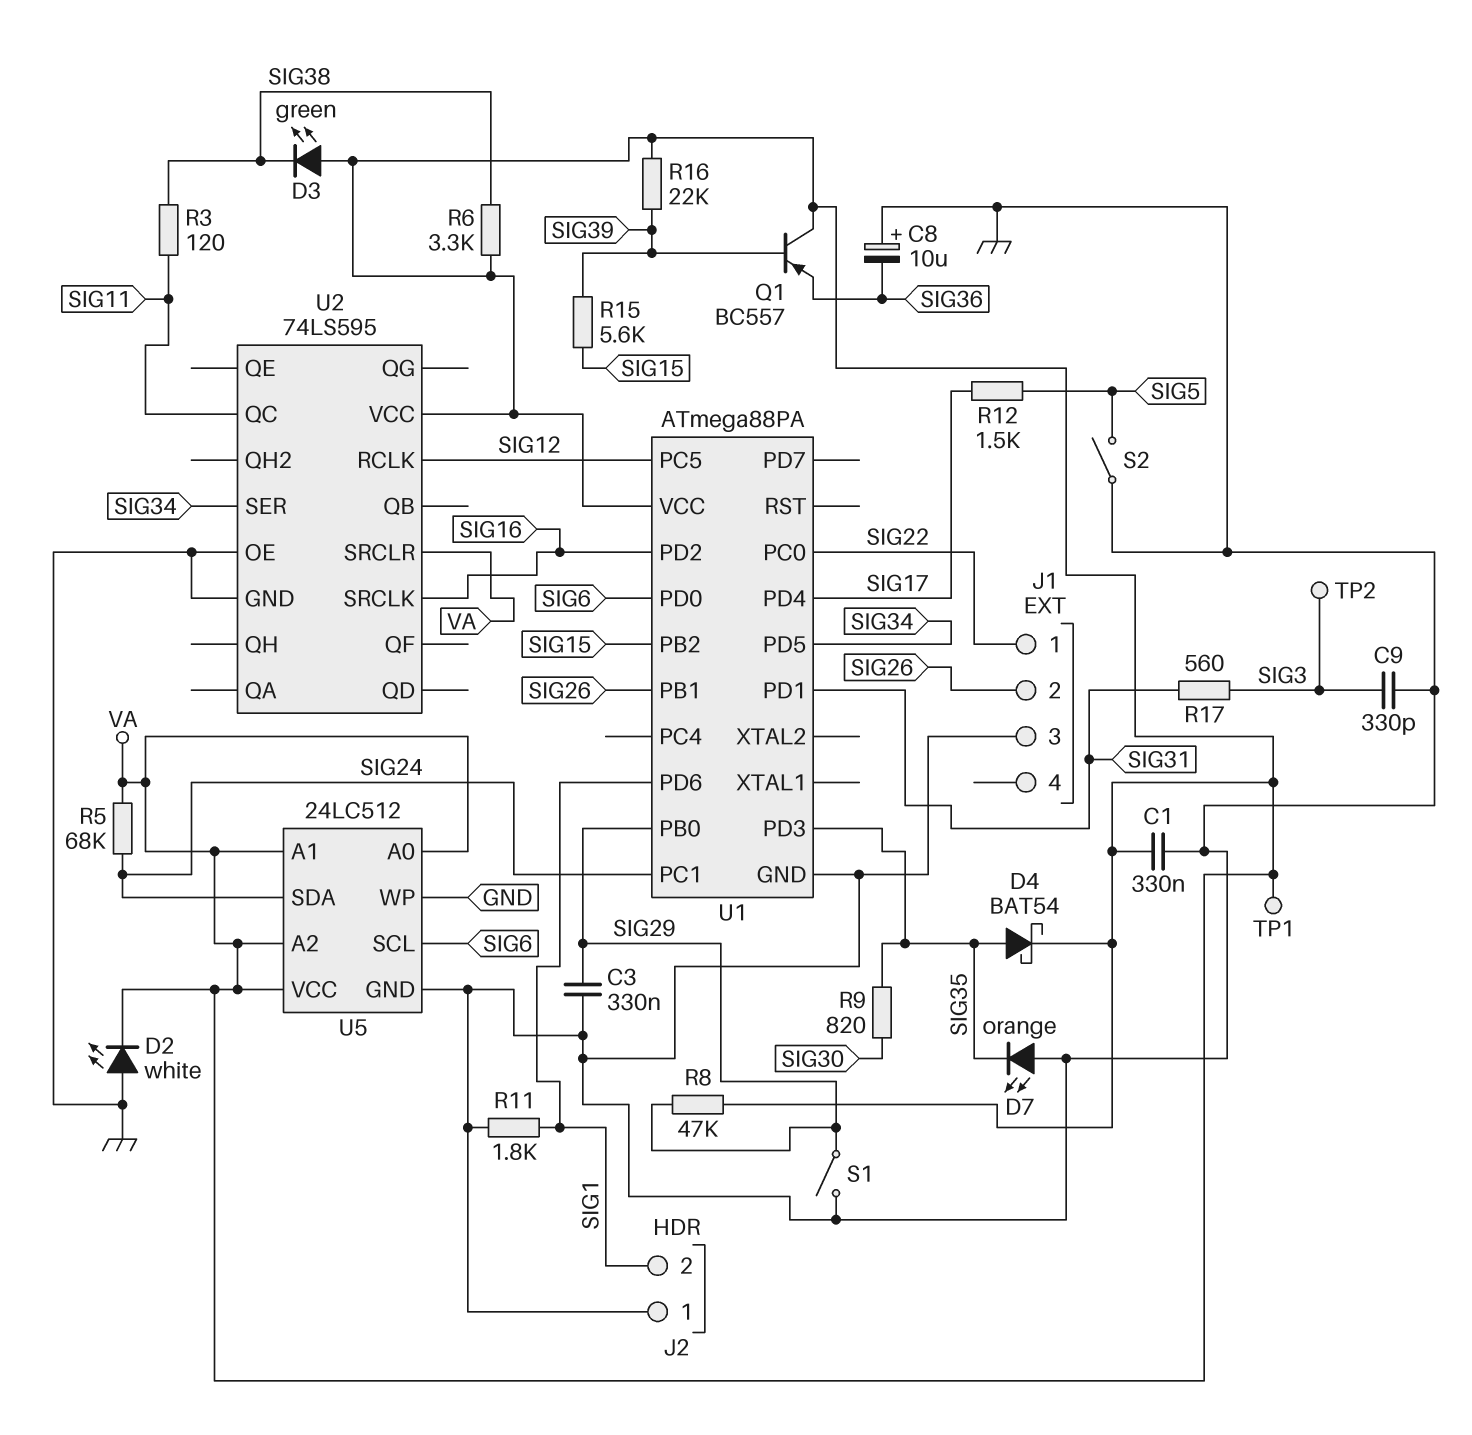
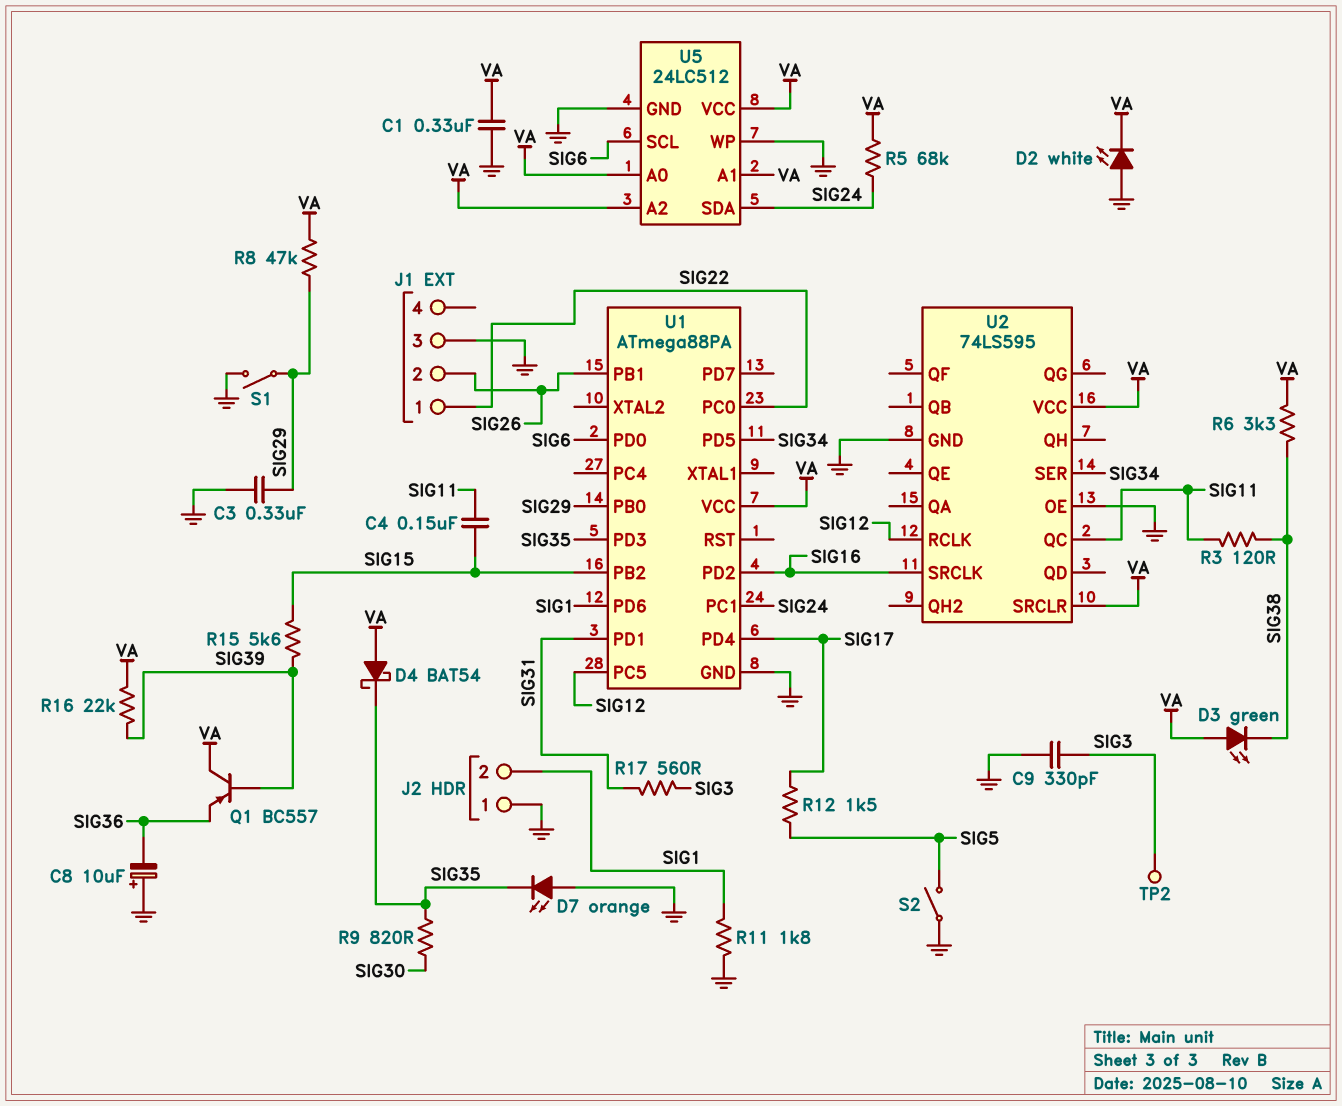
C4: none -> 150nF (SIG11, SIG15)
D4: schottky BAT54 (A SIG35, K VA) -> schottky BAT54 (A VA, K SIG35)
TP1: test point (VA) -> none

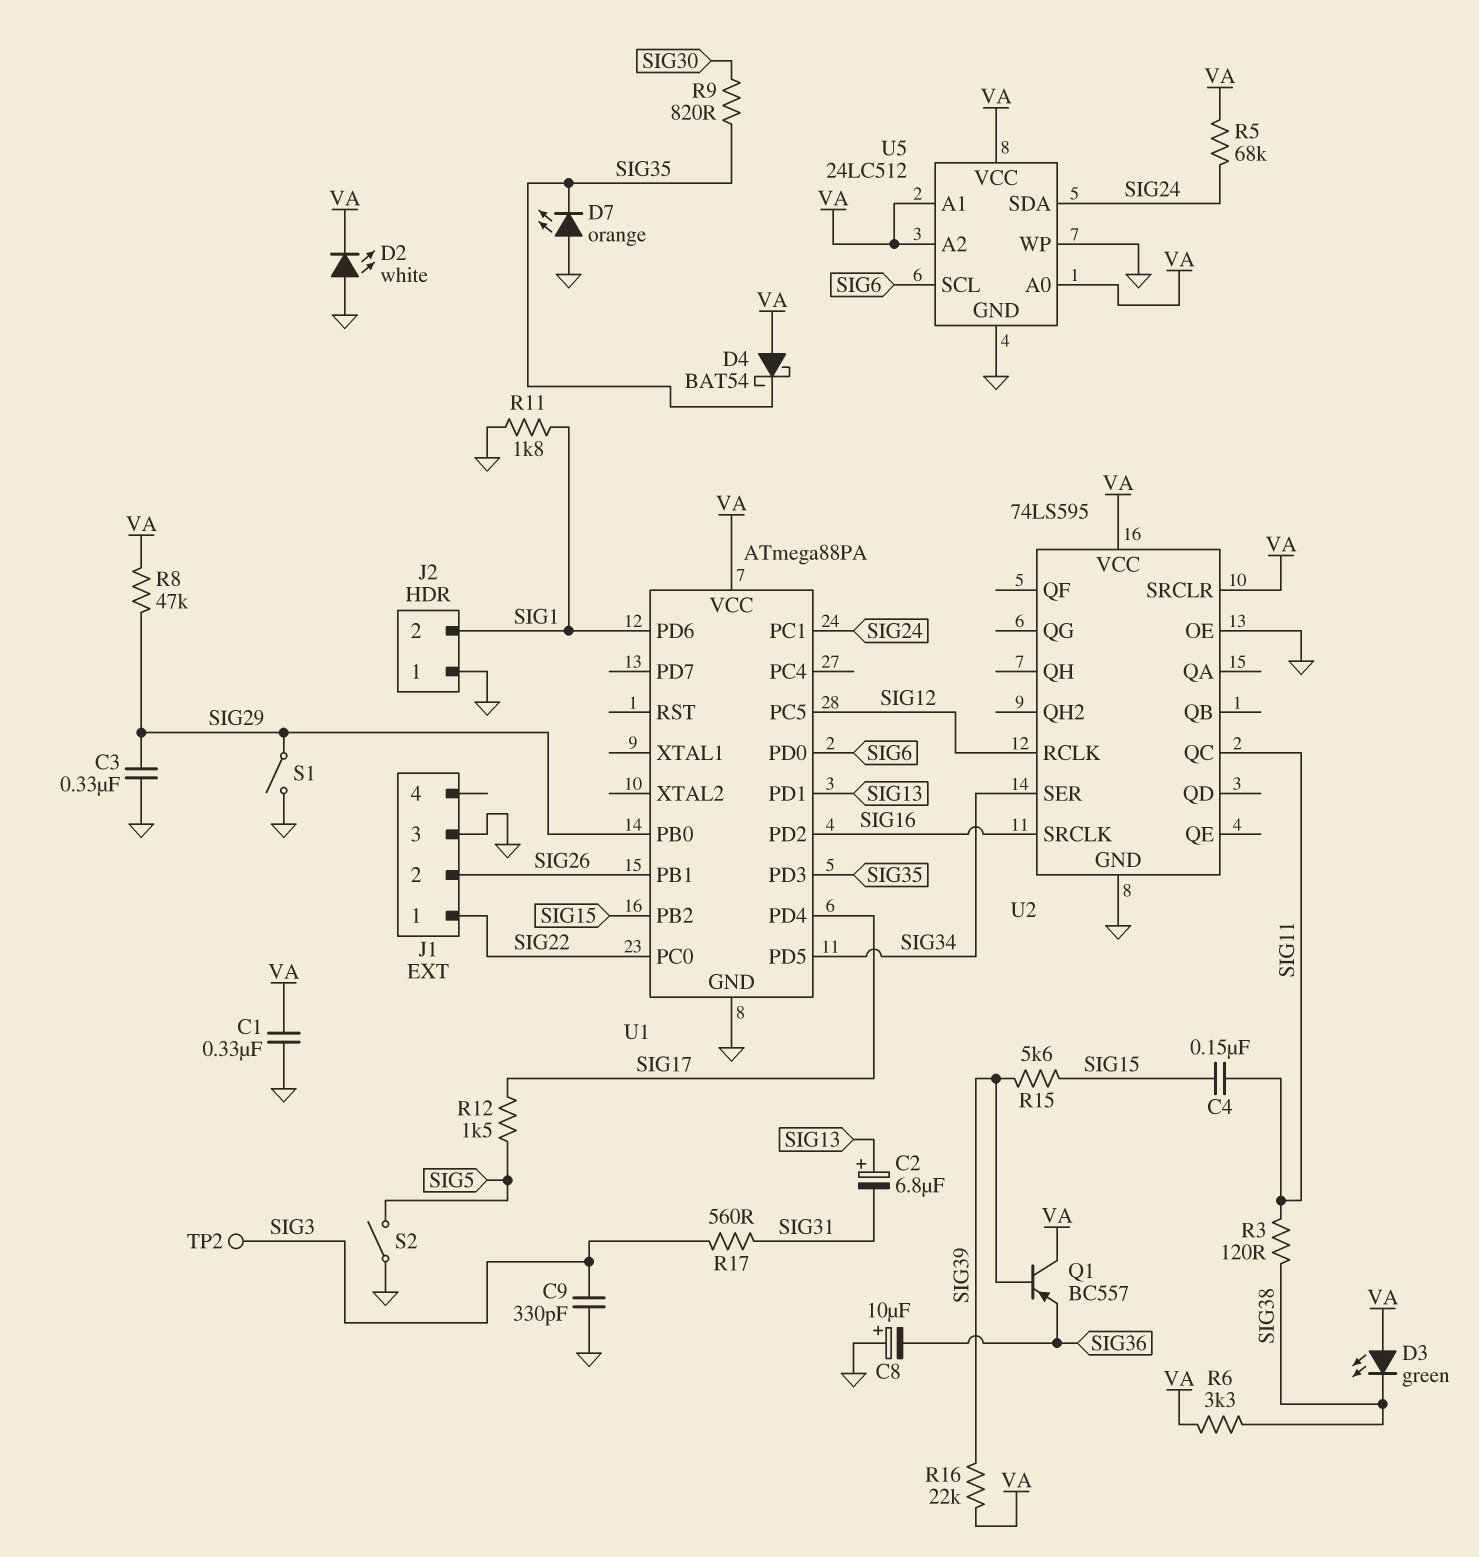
C2: none -> 6.8uF (plus SIG13, minus SIG31)
U1 pin PD1: SIG31 -> SIG13

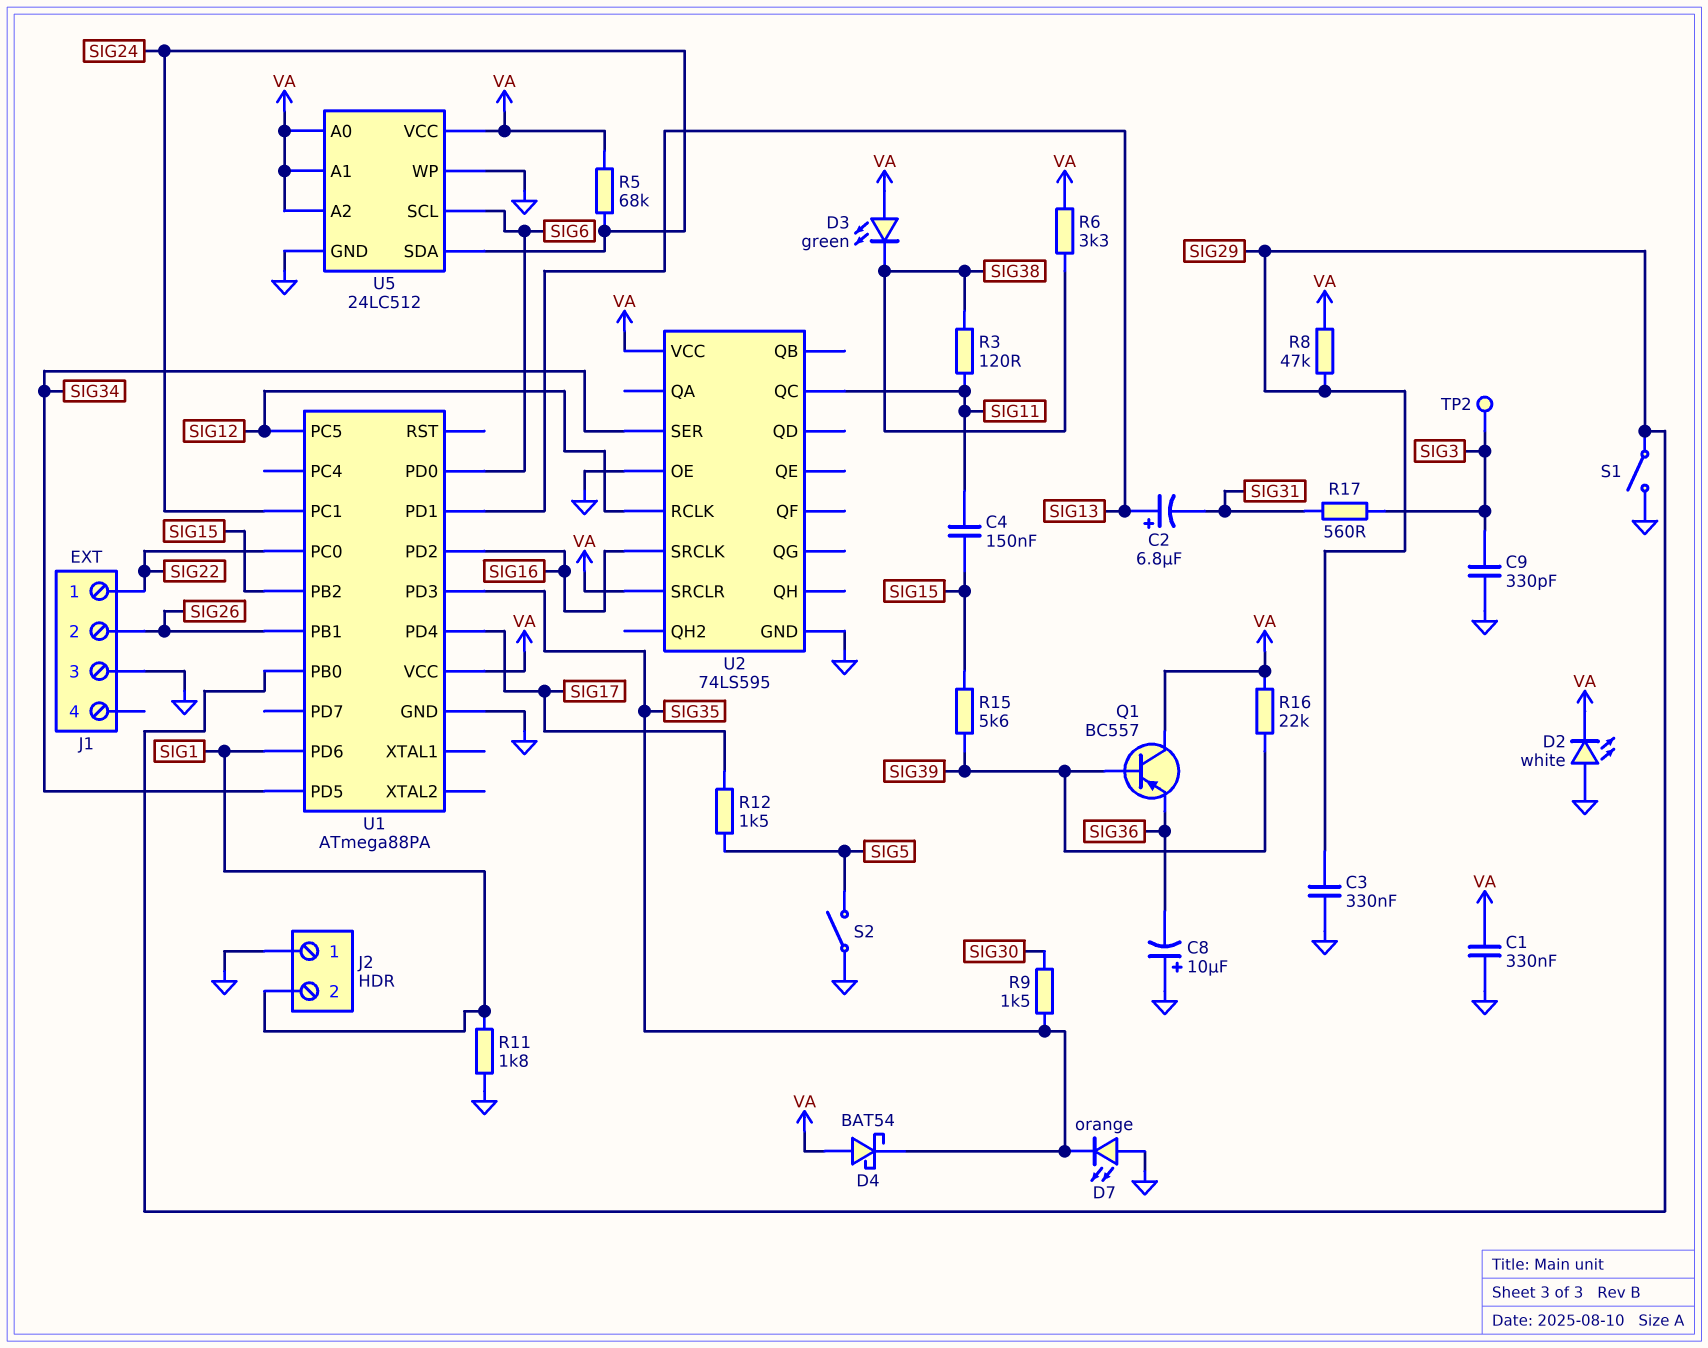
R9: 820 (SIG30, SIG35) -> 1.5k (SIG30, SIG35)

